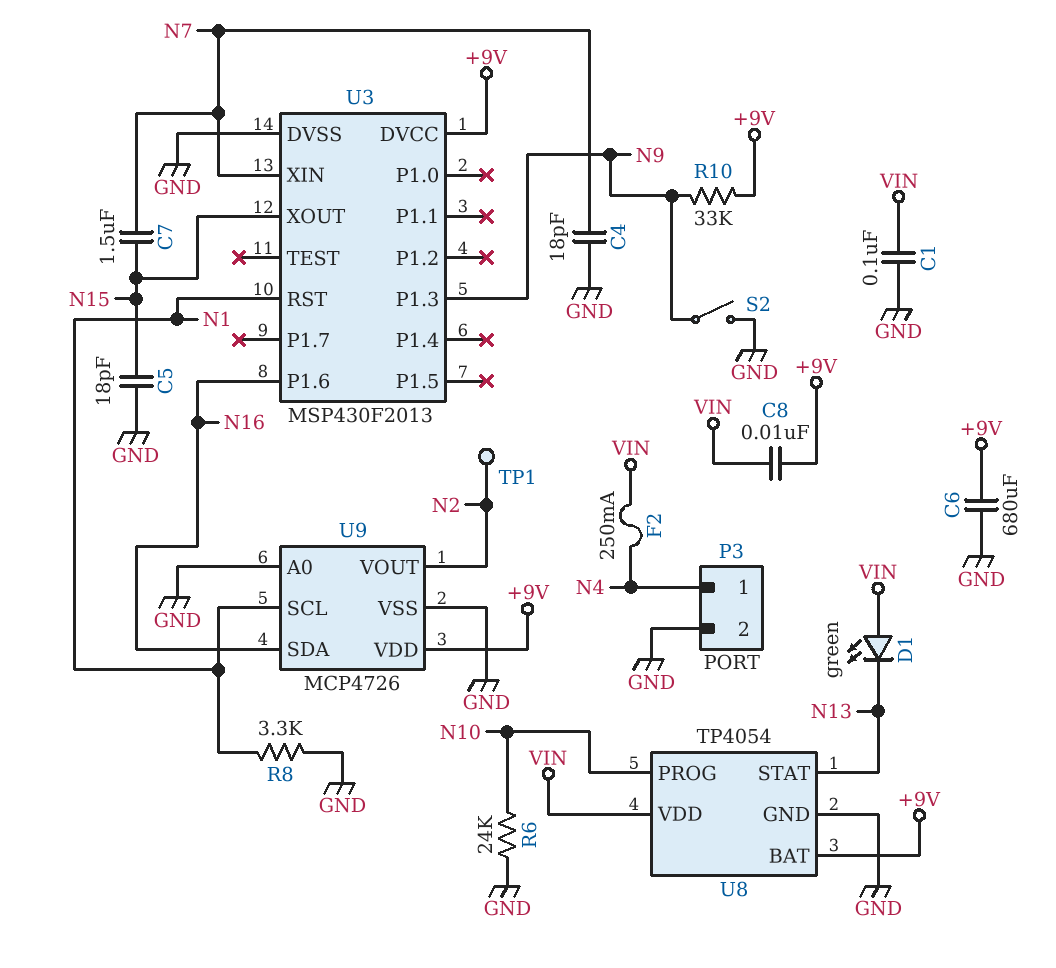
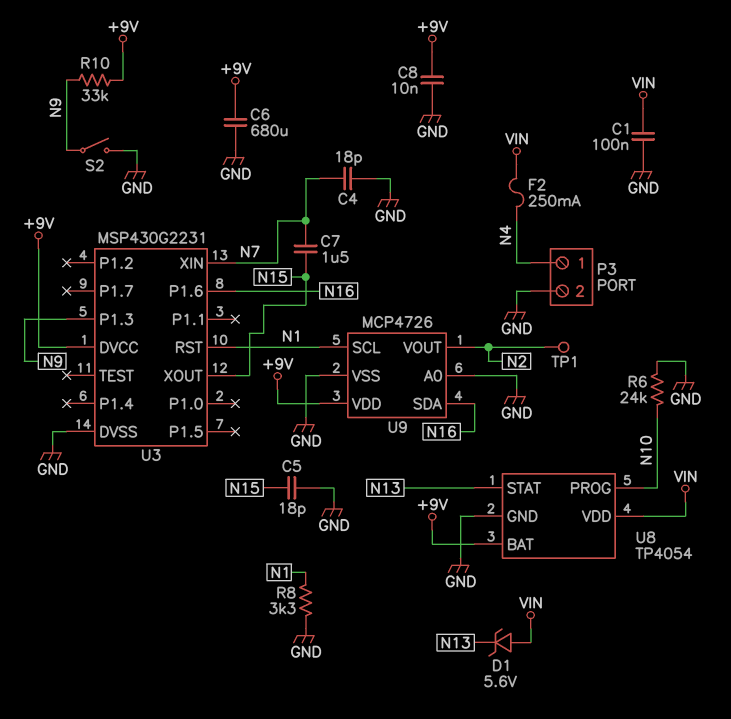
C8: 10nF (+9V, VIN) -> 10nF (+9V, GND)
D1: LED green (A VIN, K N13) -> zener 5.6V (A VIN, K N13)
U3: MSP430F2013 -> MSP430G2231

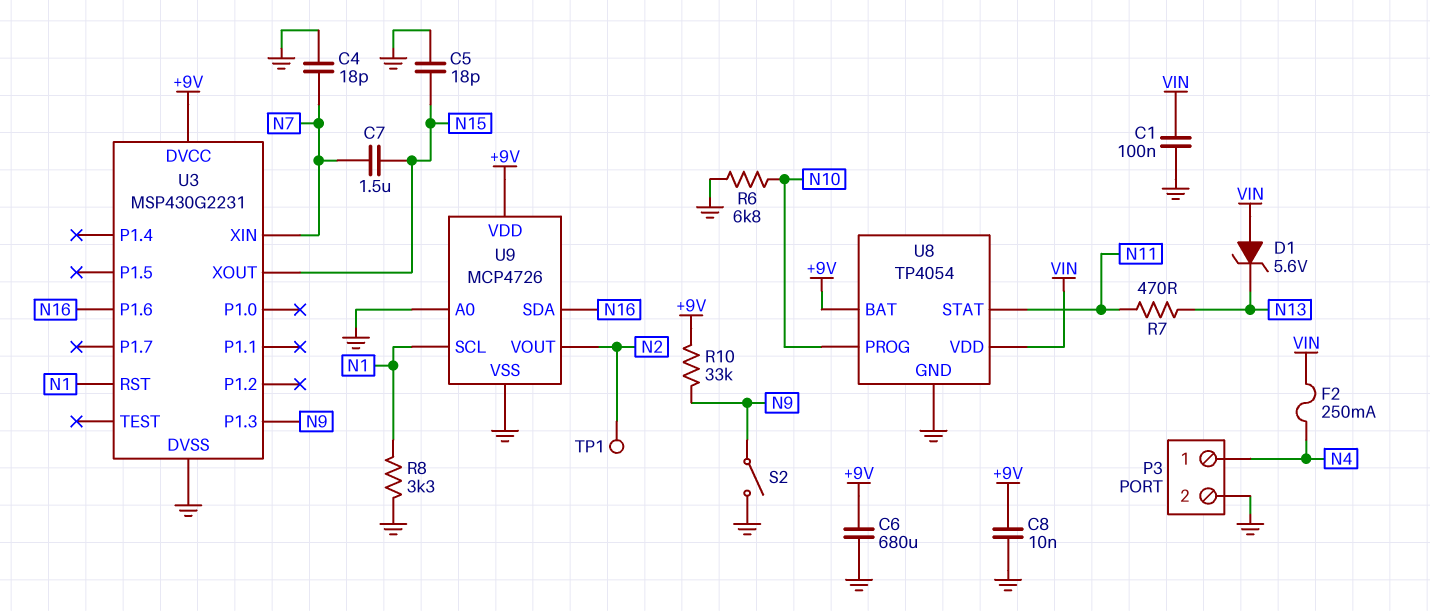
R6: 24k (GND, N10) -> 6.8k (GND, N10)
R7: none -> 470 (N11, N13)
U8 pin STAT: N13 -> N11

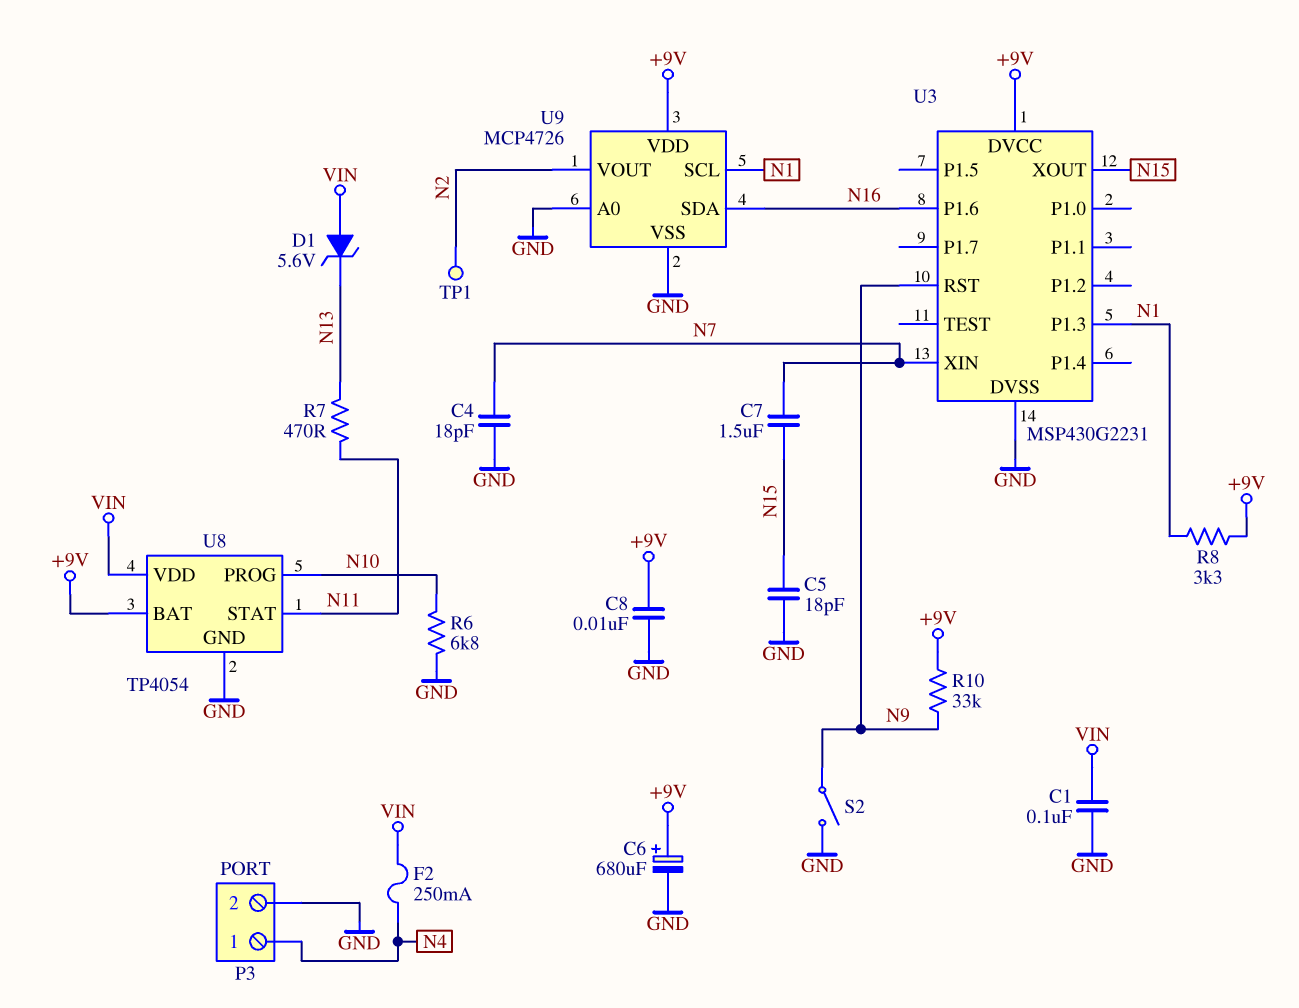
C6: 680uF (+9V, GND) -> 680uF (plus +9V, minus GND)
R8: 3.3k (GND, N1) -> 3.3k (+9V, N1)
U3 pin P1.3: N9 -> N1
U3 pin RST: N1 -> N9

